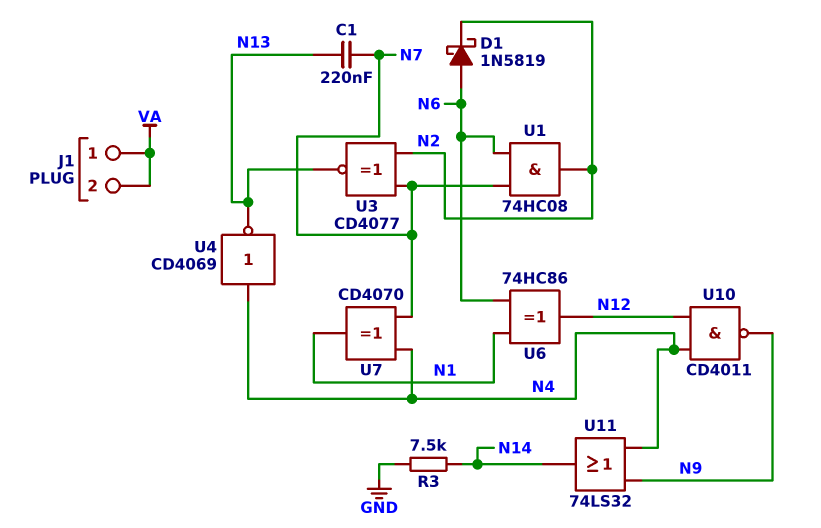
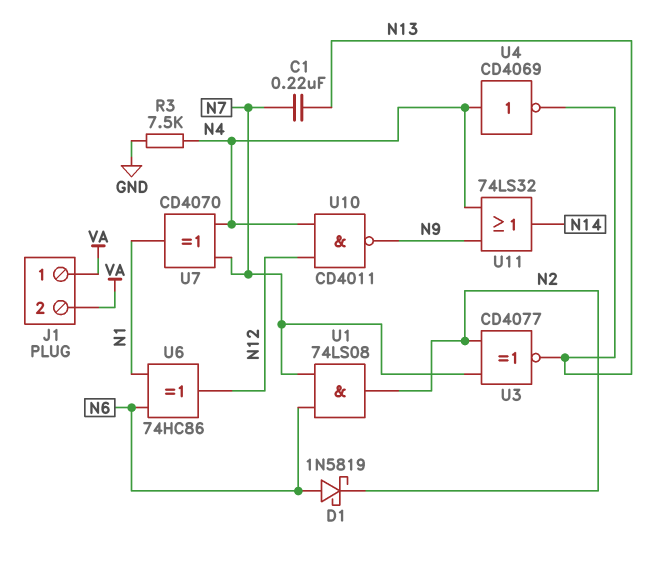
R3: 7.5k (GND, N14) -> 7.5k (GND, N4)
U1: AND 74HC08 (in N6, in N7, out N2) -> AND 74LS08 (in N6, in N7, out N2)

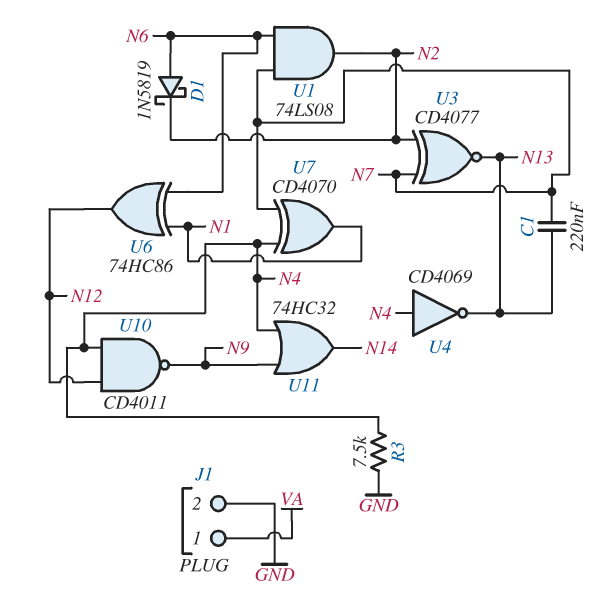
J1 pin 2: VA -> GND
U11: OR 74LS32 (in N4, in N9, out N14) -> OR 74HC32 (in N4, in N9, out N14)

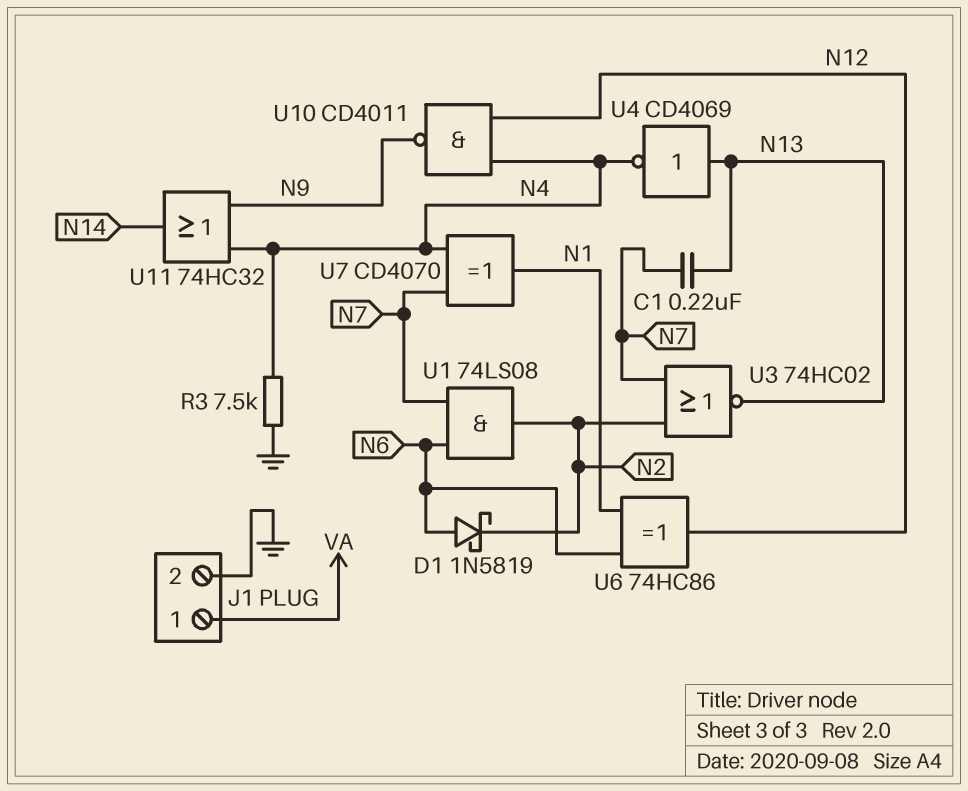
U3: XNOR CD4077 (in N2, in N7, out N13) -> NOR 74HC02 (in N2, in N7, out N13)
U4: NOT CD4069 (in N4, out N13) -> NOT CD4069 (in N13, out N4)

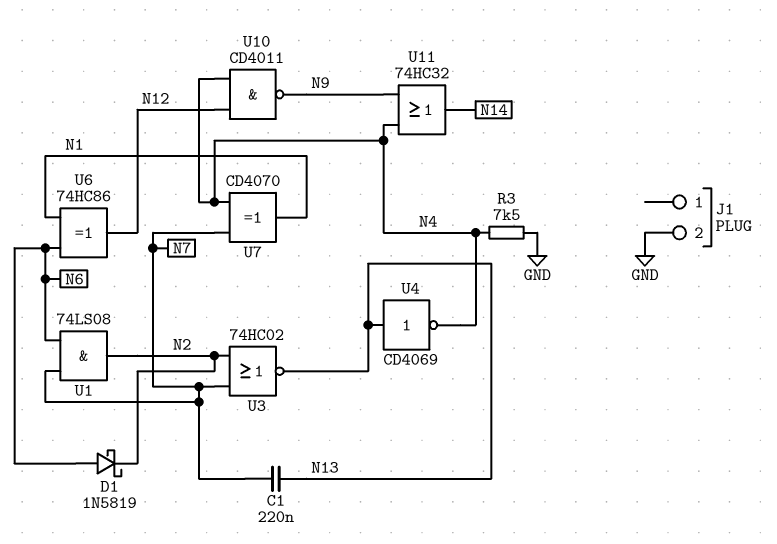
J1 pin 1: VA -> none

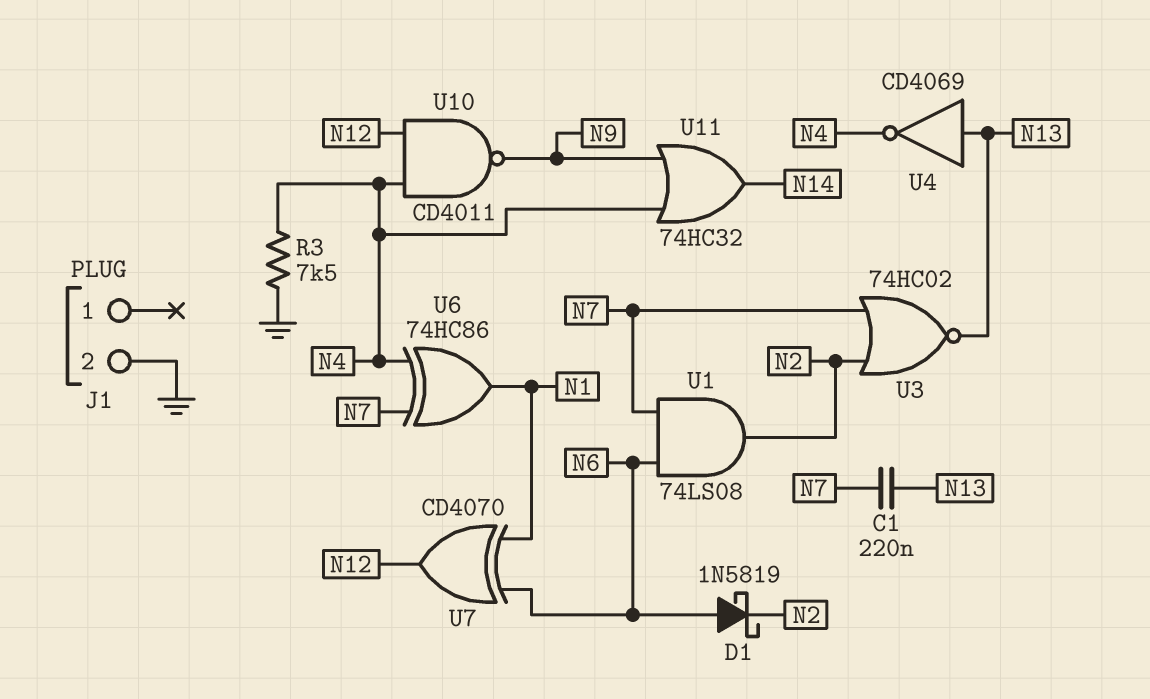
U6: XOR 74HC86 (in N1, in N6, out N12) -> XOR 74HC86 (in N4, in N7, out N1)
U7: XOR CD4070 (in N4, in N7, out N1) -> XOR CD4070 (in N1, in N6, out N12)

